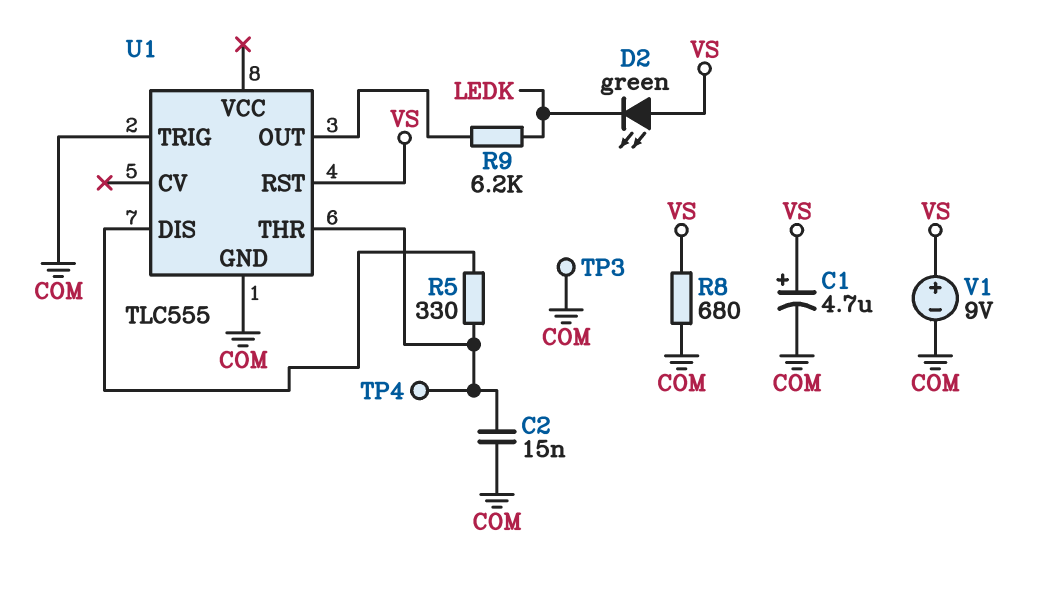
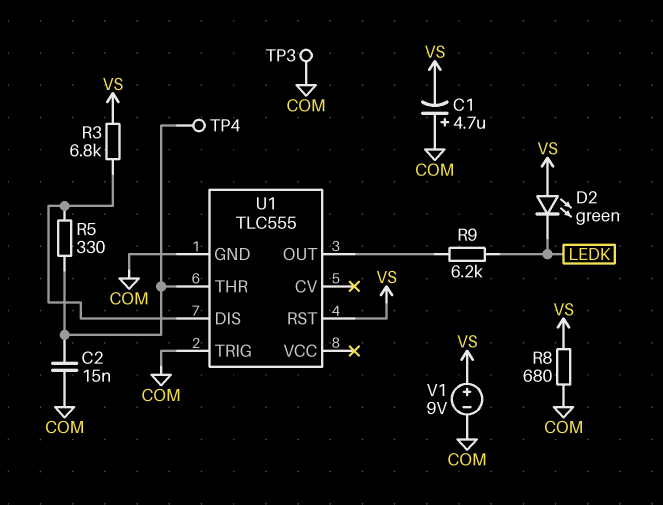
C1: 4.7uF (plus VS, minus COM) -> 4.7uF (plus COM, minus VS)
R3: none -> 6.8k (U1/DIS, VS)

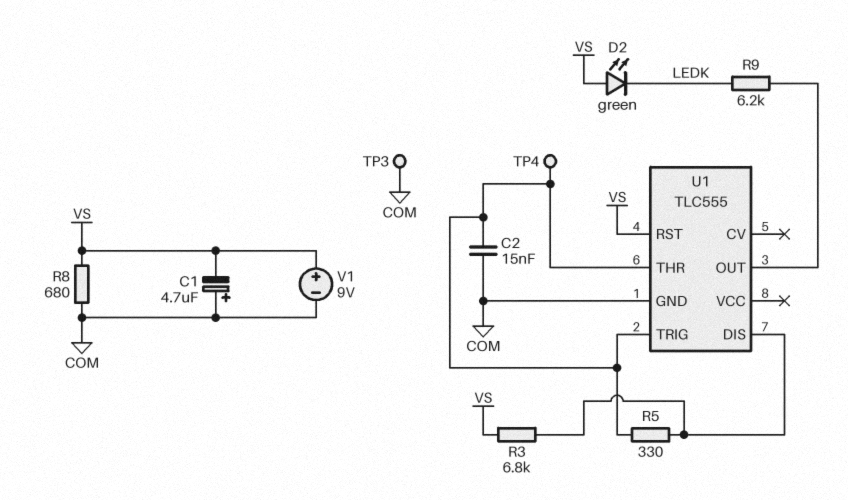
U1 pin TRIG: COM -> U1/THR

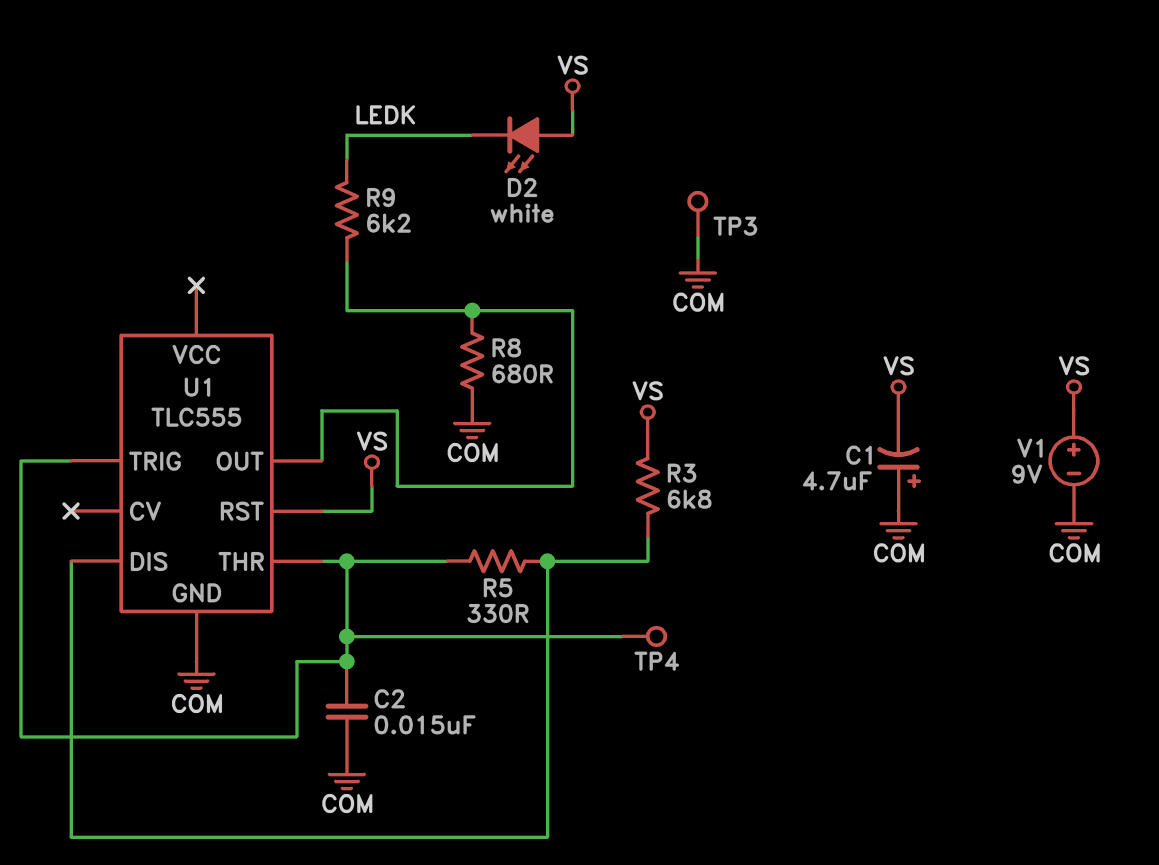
D2: LED green (A VS, K LEDK) -> LED white (A VS, K LEDK)
R8: 680 (COM, VS) -> 680 (COM, U1/OUT)

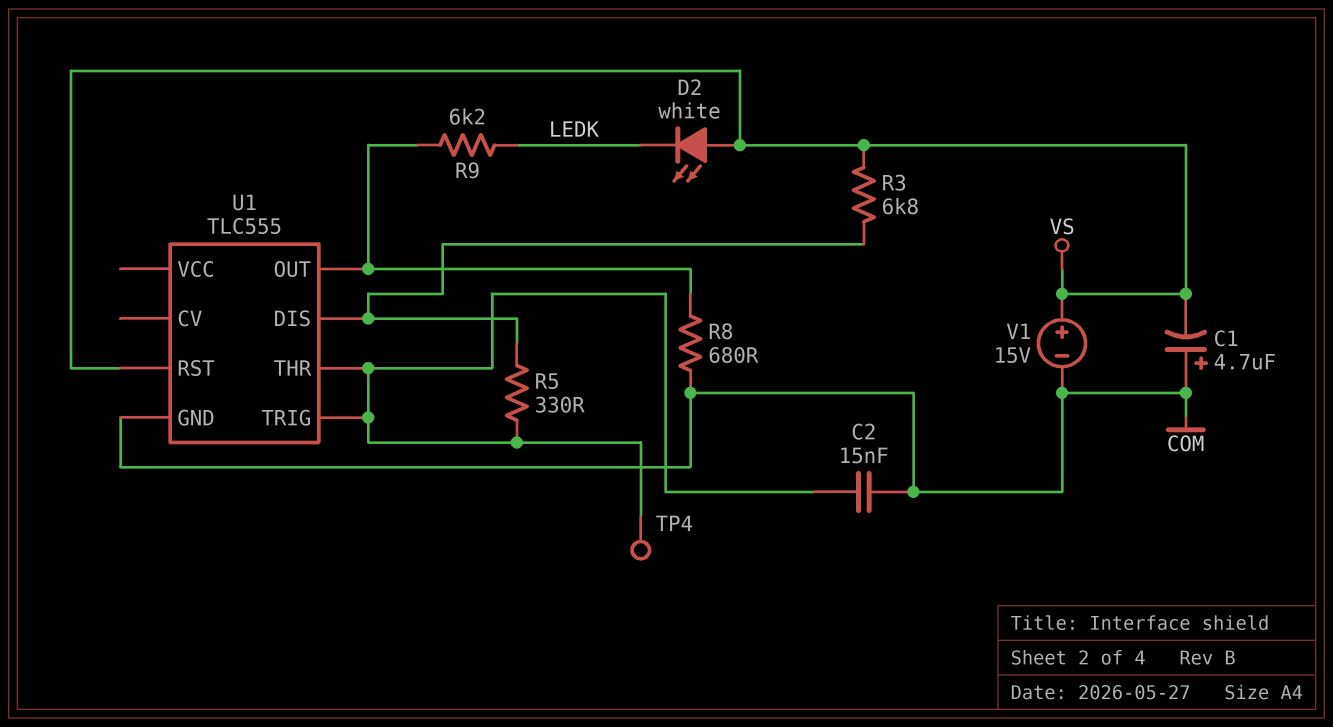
TP3: test point (COM) -> none
V1: 9V (plus VS, minus COM) -> 15V (plus VS, minus COM)

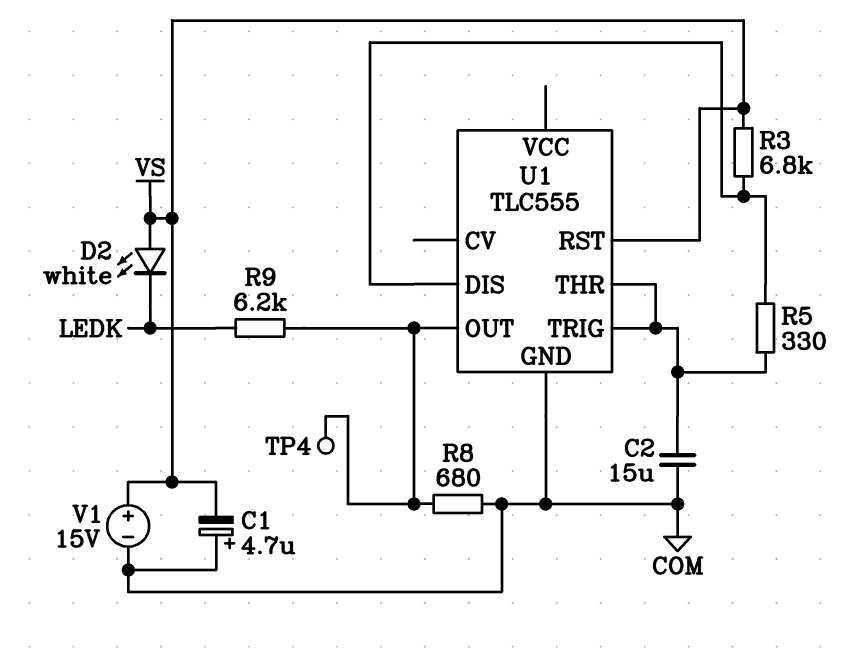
C2: 15nF (COM, U1/THR) -> 15uF (COM, U1/THR)
TP4: test point (U1/THR) -> test point (U1/OUT)

